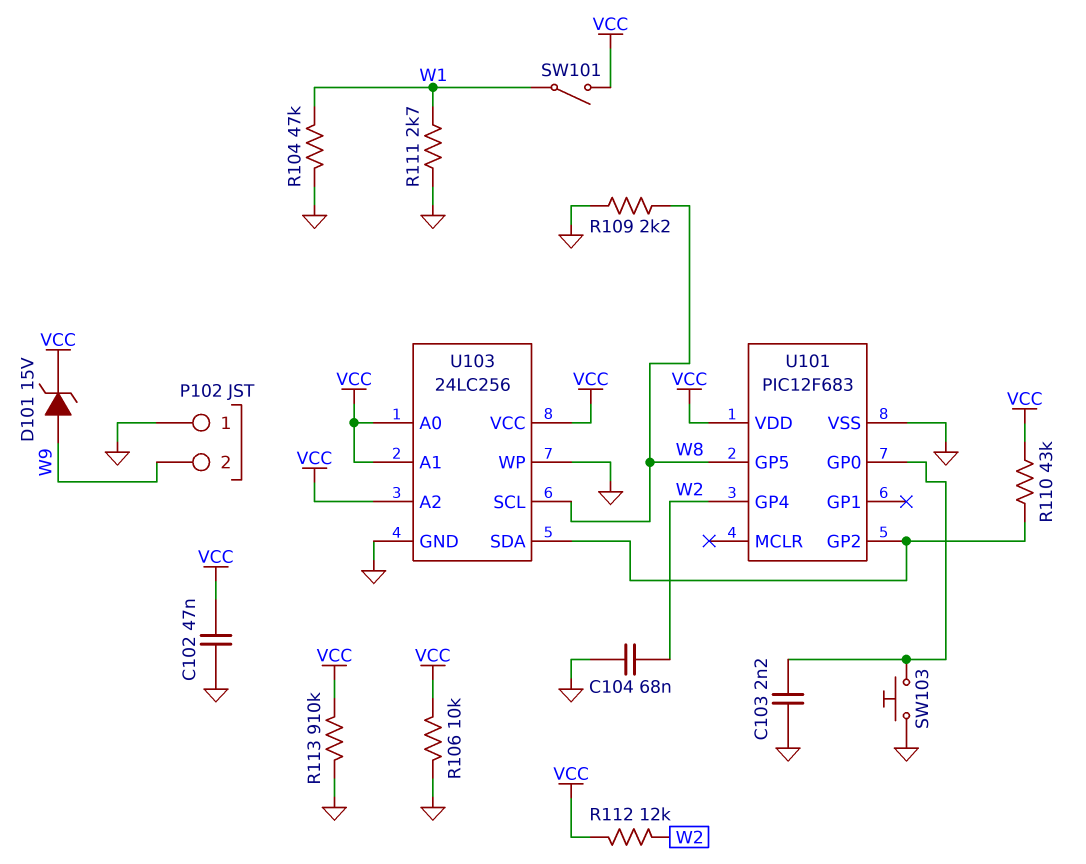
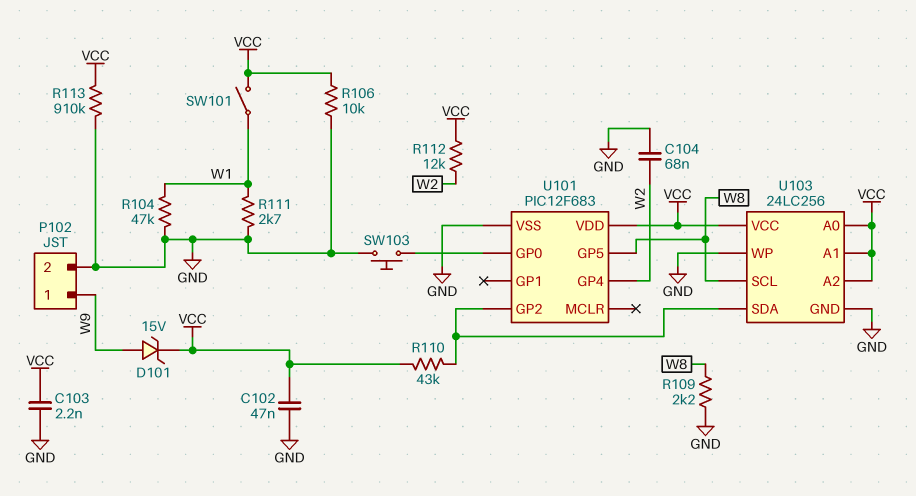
C103: 2.2nF (GND, U101/GP0) -> 2.2nF (GND, VCC)
P102 pin 1: GND -> W9
P102 pin 2: W9 -> GND

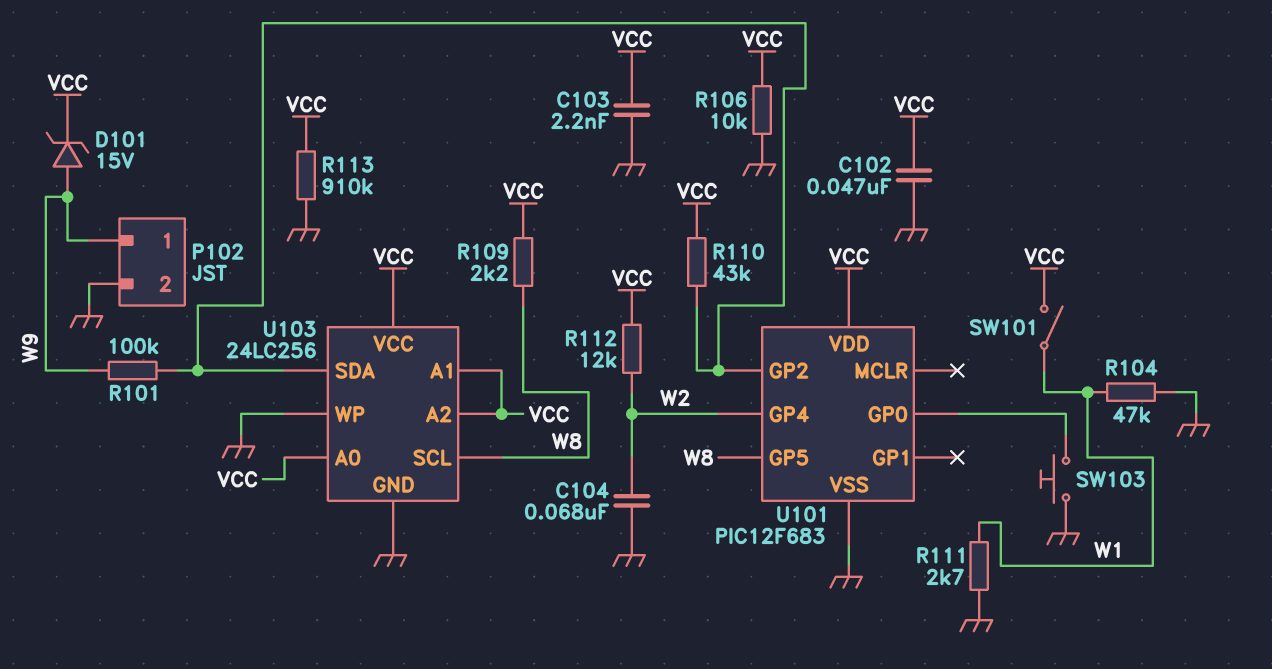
R101: none -> 100k (U101/GP2, W9)
R109: 2.2k (GND, W8) -> 2.2k (VCC, W8)

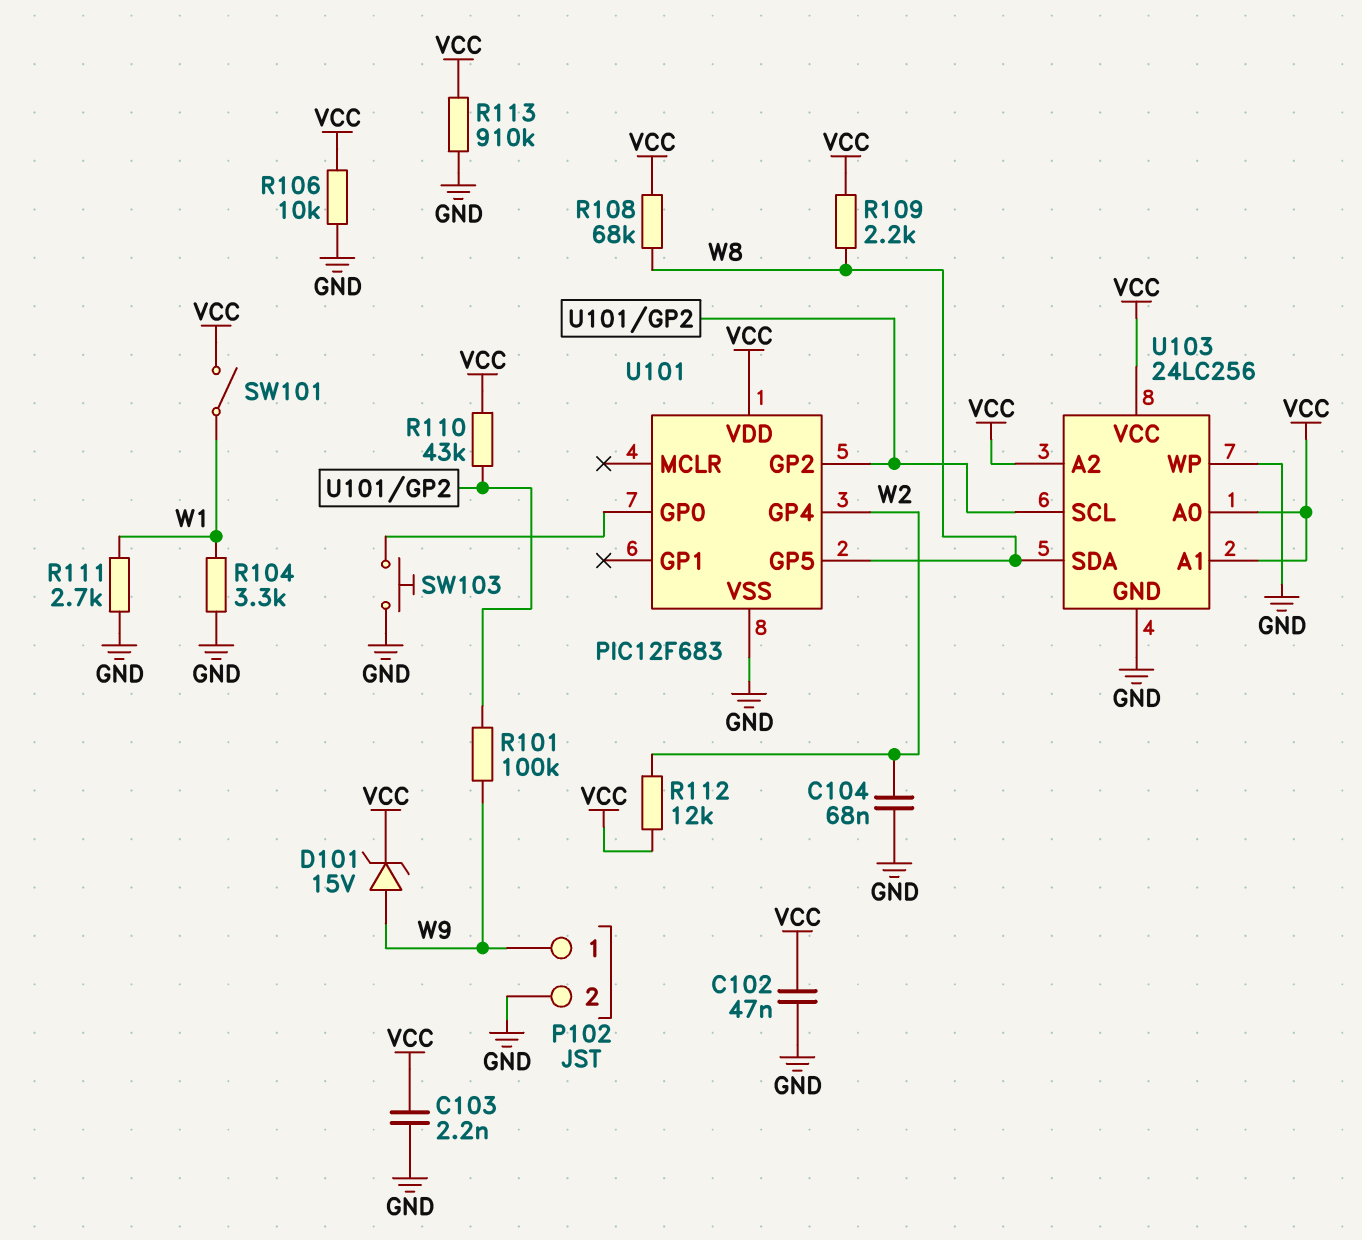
R104: 47k (GND, W1) -> 3.3k (GND, W1)
R108: none -> 68k (VCC, W8)
U103 pin SCL: W8 -> U101/GP2
U103 pin SDA: U101/GP2 -> W8

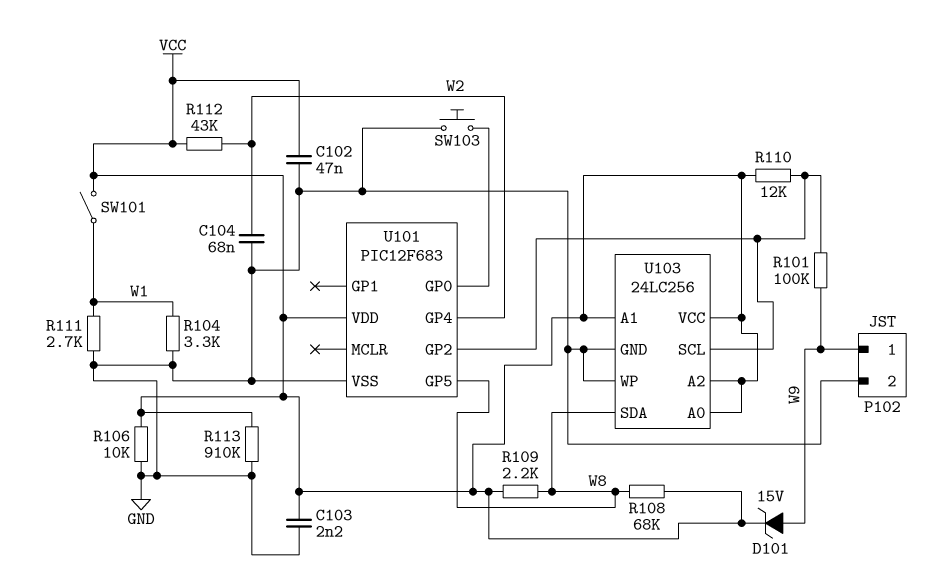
R110: 43k (U101/GP2, VCC) -> 12k (U101/GP2, VCC)
R112: 12k (VCC, W2) -> 43k (VCC, W2)

